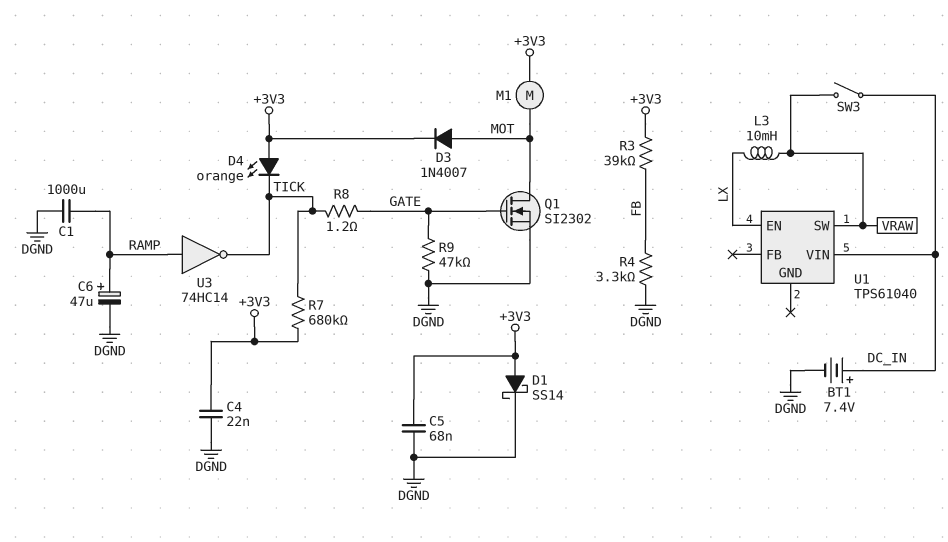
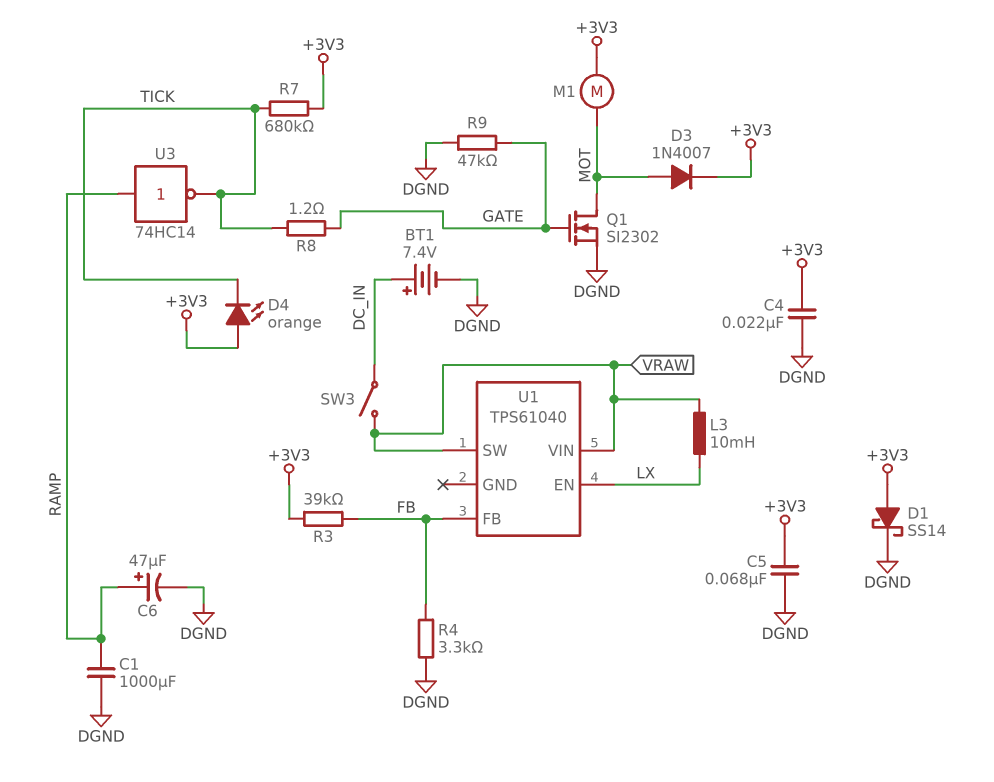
U1 pin FB: none -> FB
U1 pin VIN: DC_IN -> VRAW

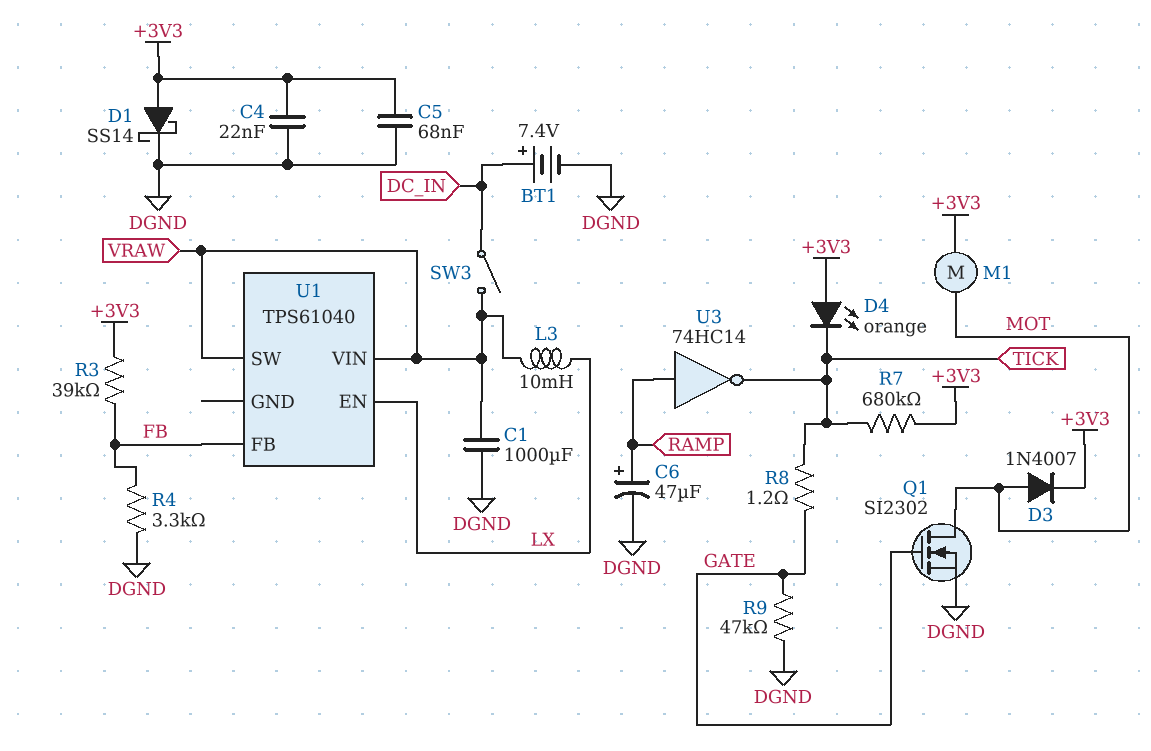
C1: 1000uF (DGND, RAMP) -> 1000uF (DGND, VRAW)

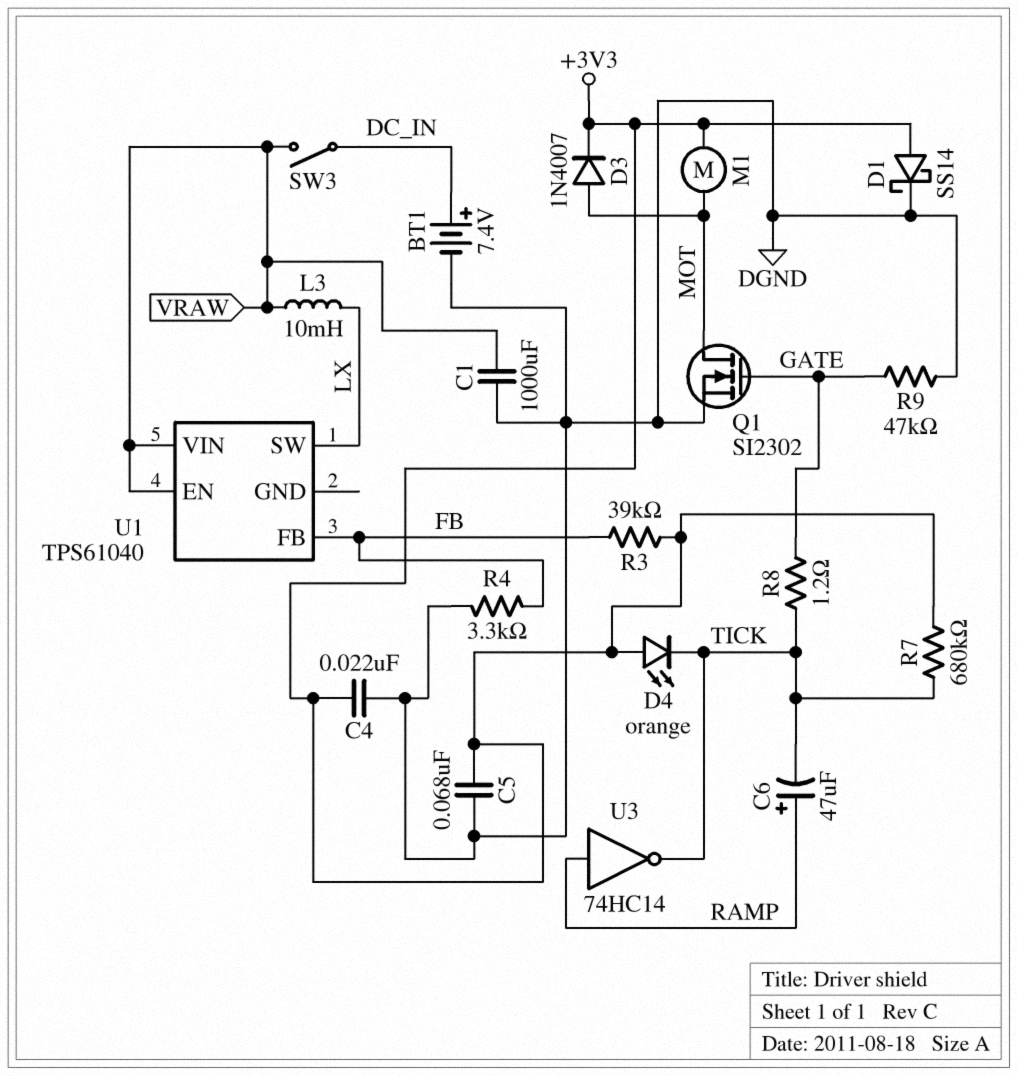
C6: 47uF (plus RAMP, minus DGND) -> 47uF (plus RAMP, minus TICK)
U1 pin EN: LX -> VRAW
U1 pin SW: VRAW -> LX

